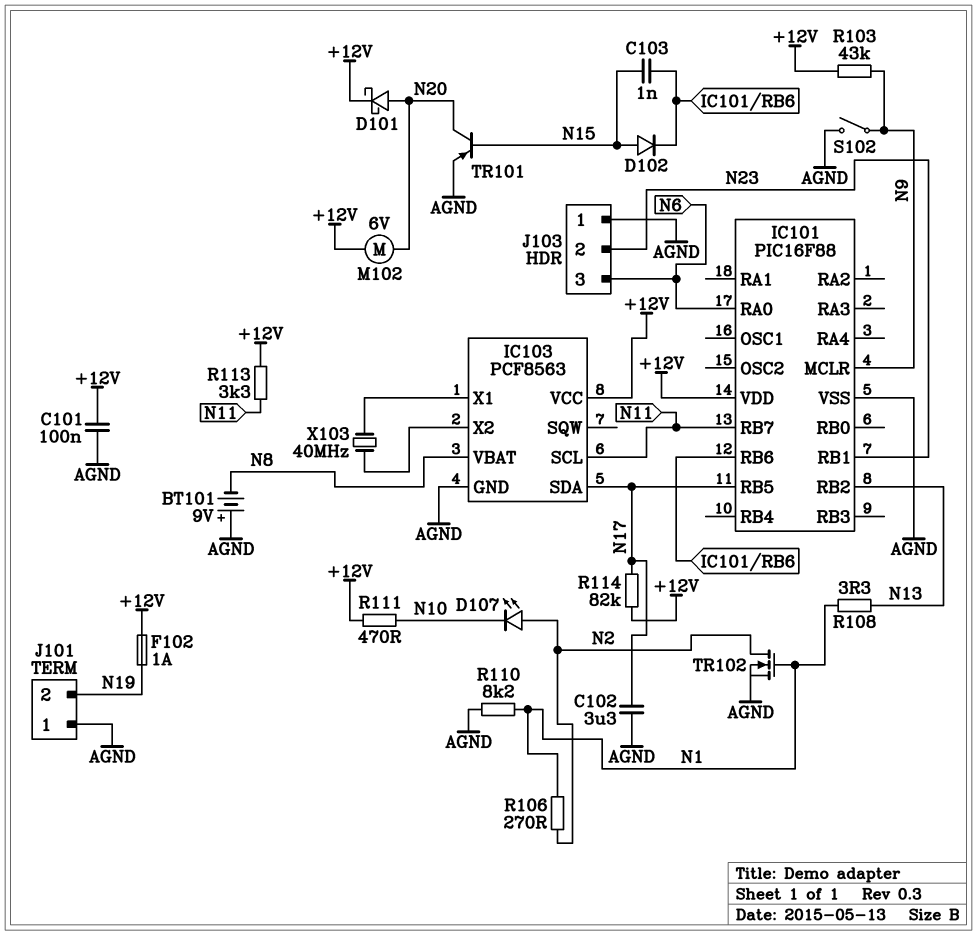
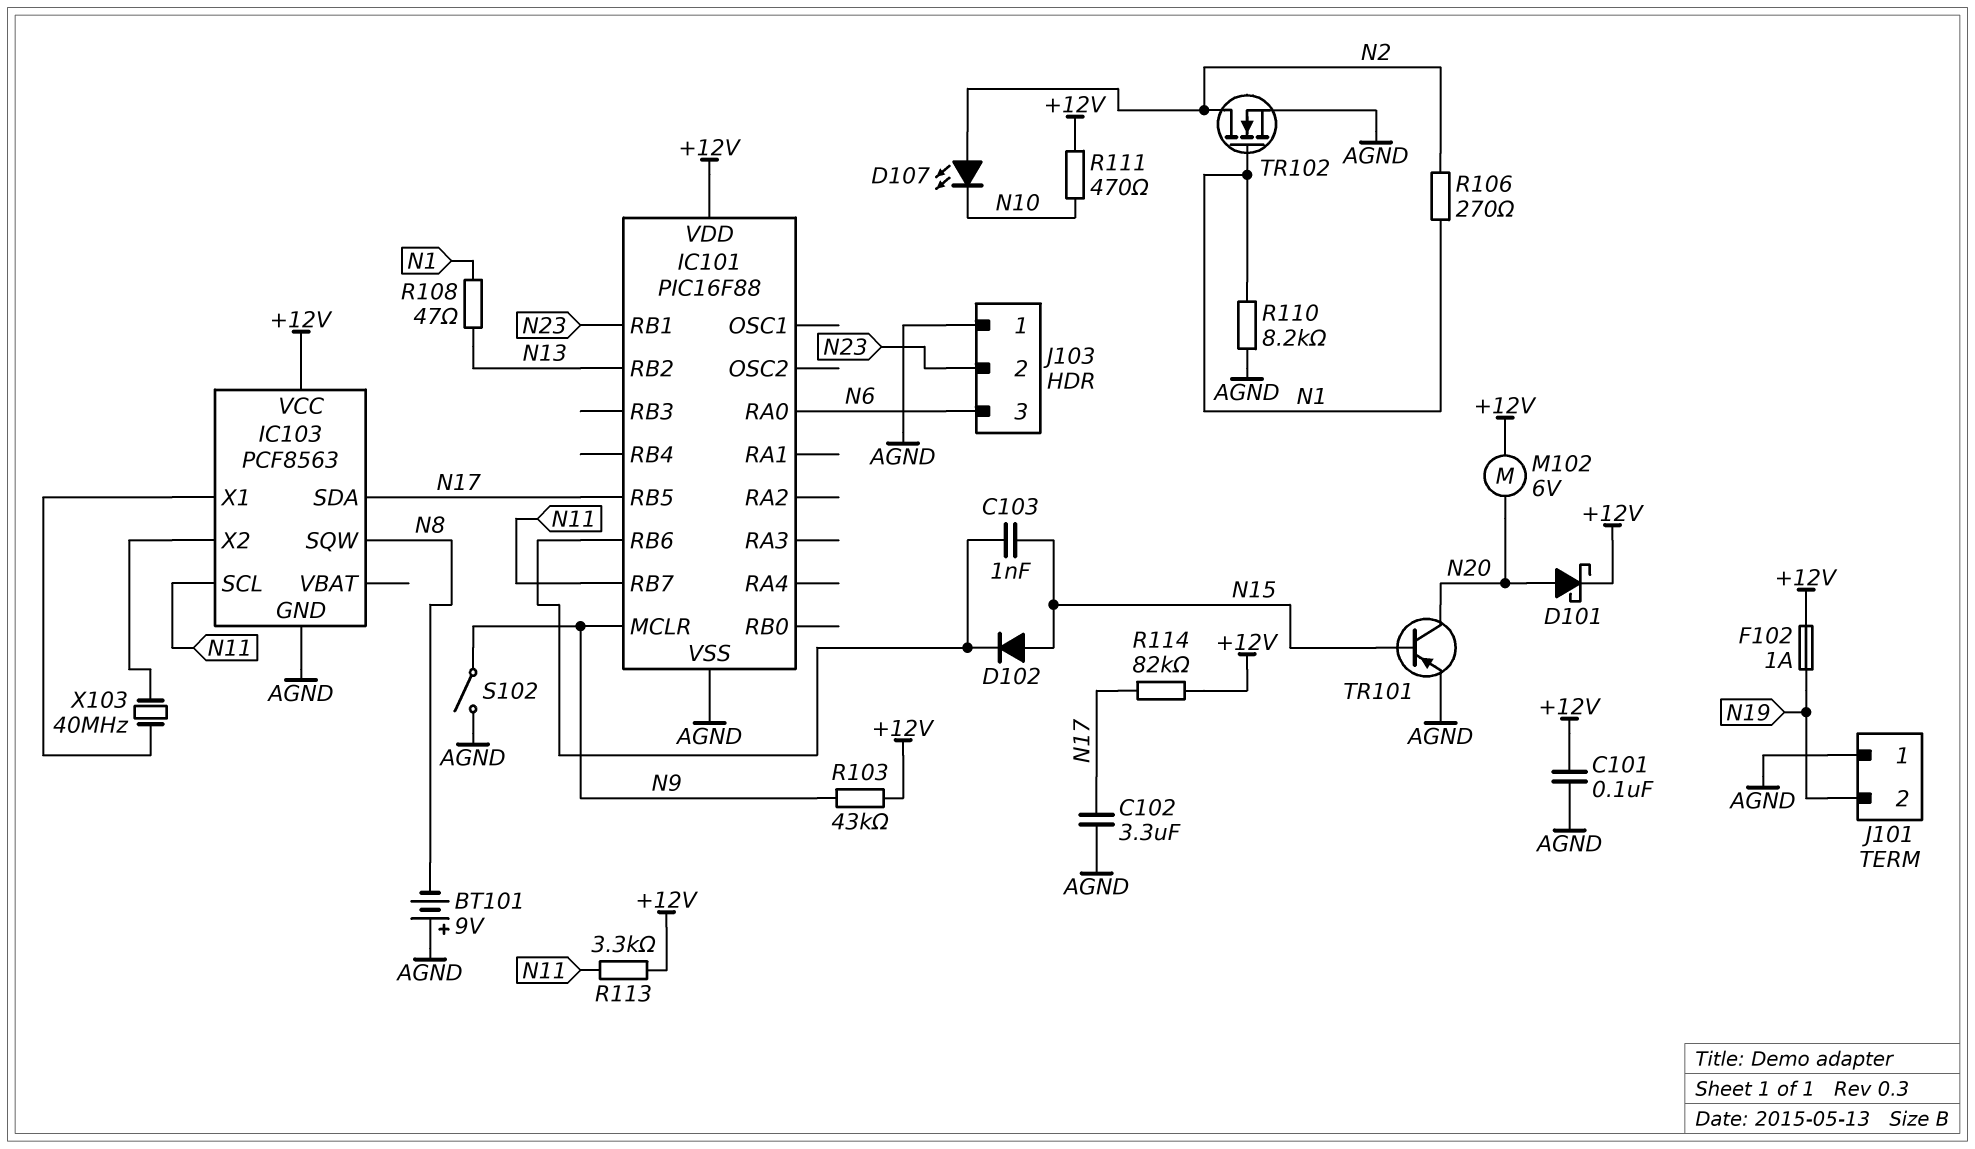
IC103 pin SQW: none -> N8
IC103 pin VBAT: N8 -> none
R108: 3.3 (N1, N13) -> 47 (N1, N13)

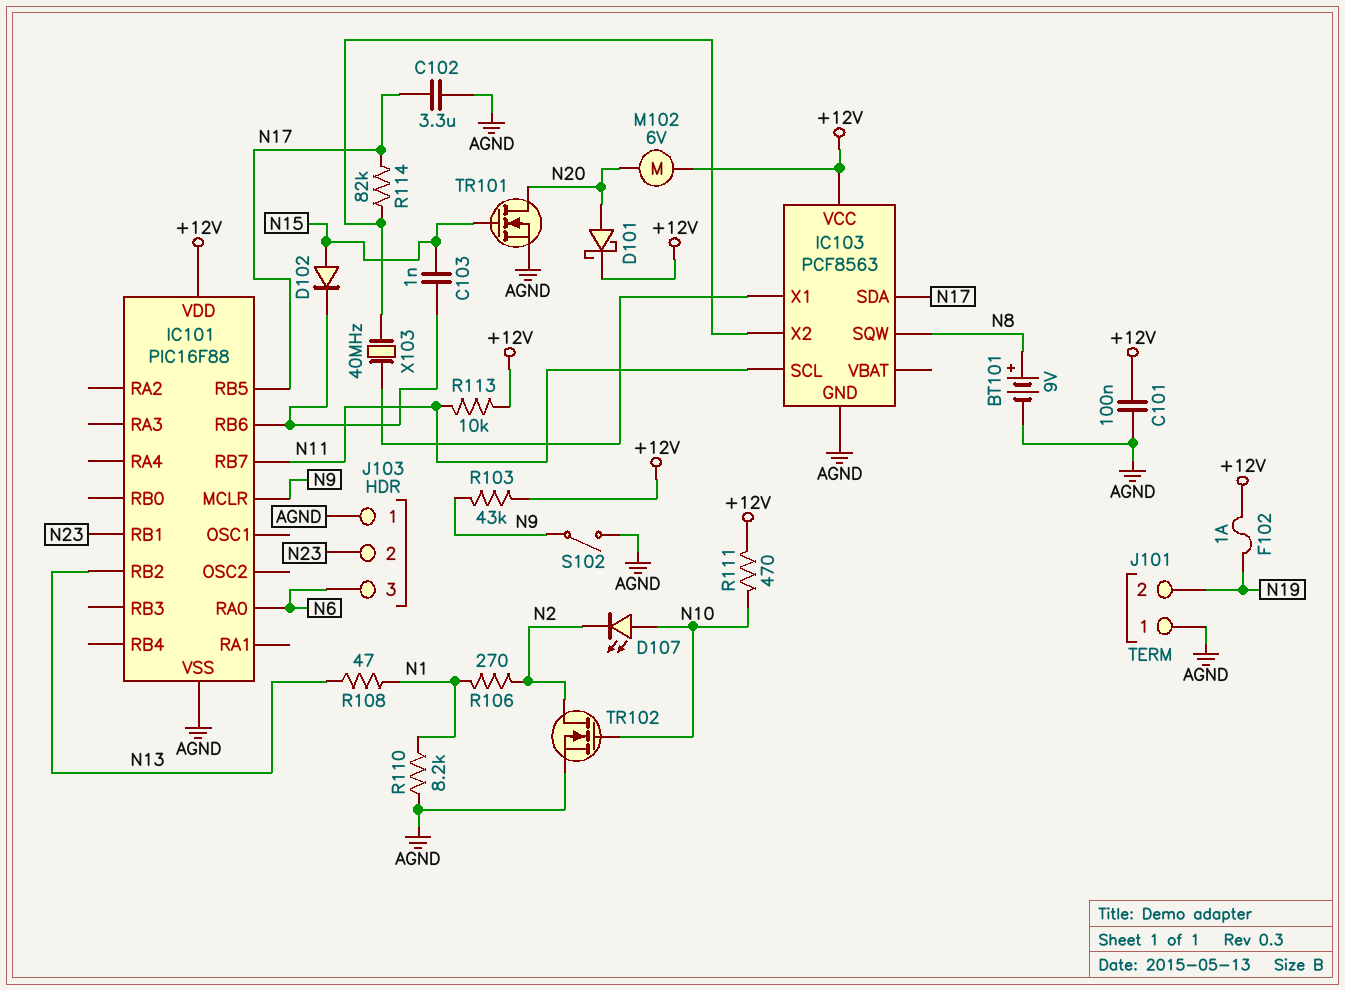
BT101: 9V (plus AGND, minus N8) -> 9V (plus N8, minus AGND)
D107: LED (A N2, K N10) -> LED (A N10, K N2)
R113: 3.3k (+12V, N11) -> 10k (+12V, N11)
R114: 82k (+12V, N17) -> 82k (IC103/X2, N17)
TR101: PNP (B N15, C N20, E AGND) -> NMOS (G N15, D N20, S AGND)
TR102: NMOS (G N1, D N2, S AGND) -> NMOS (G N10, D N2, S AGND)

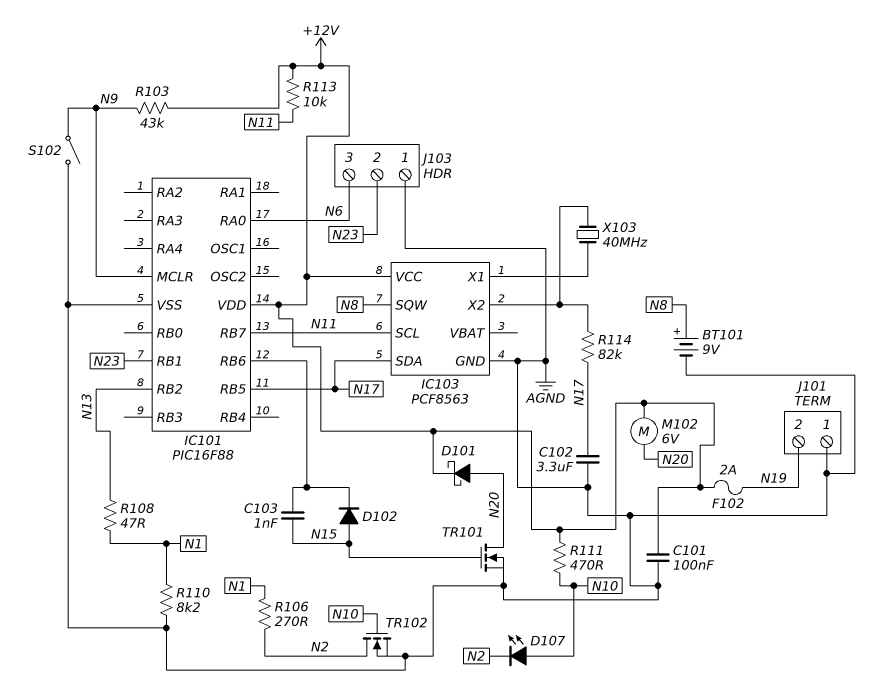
F102: 1A (+12V, N19) -> 2A (+12V, N19)

